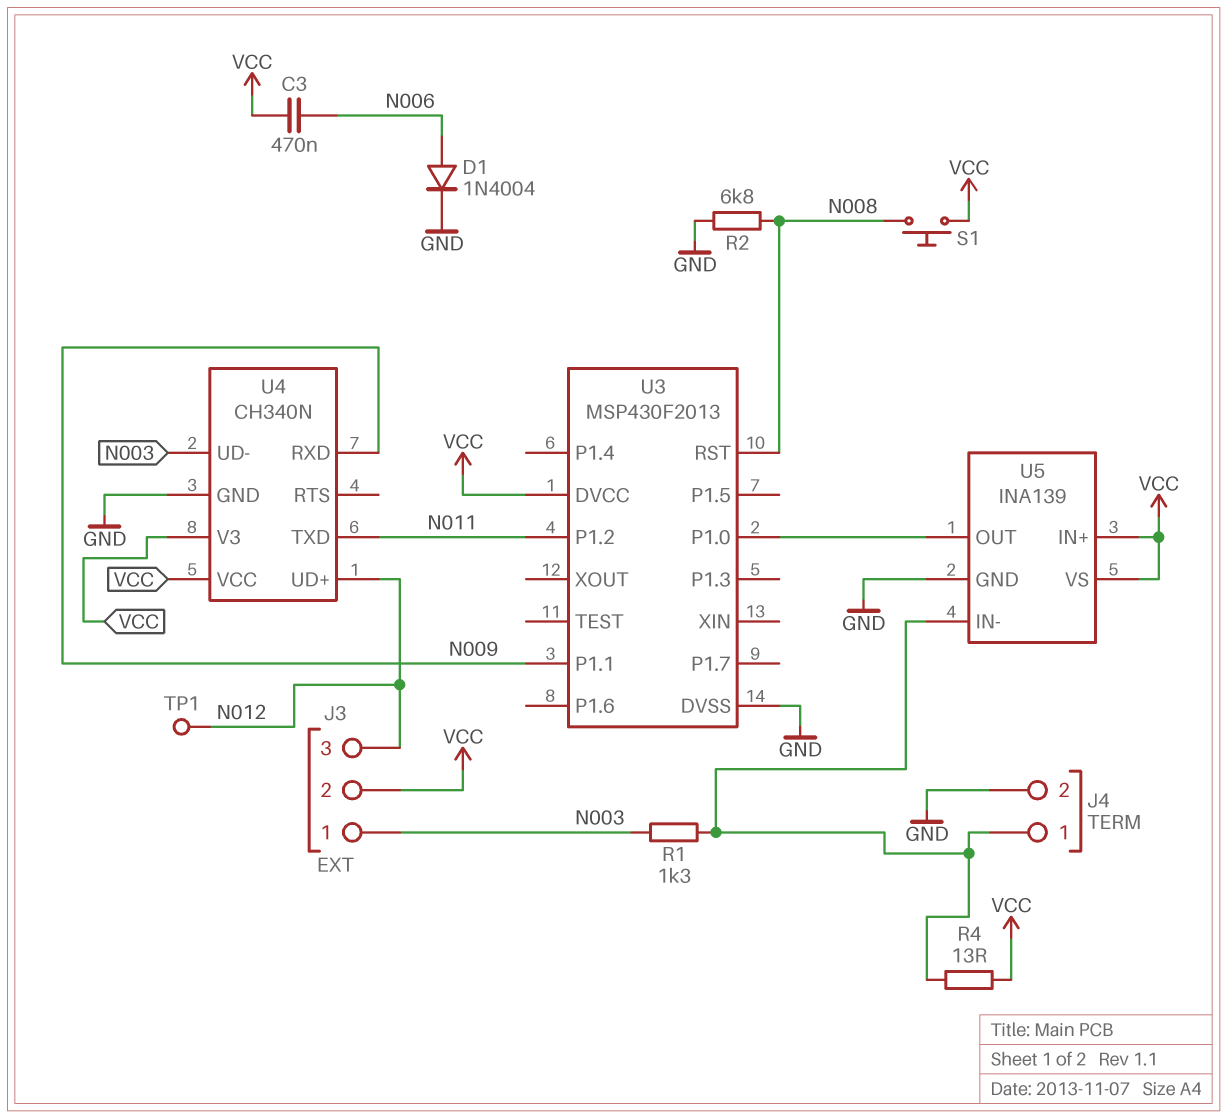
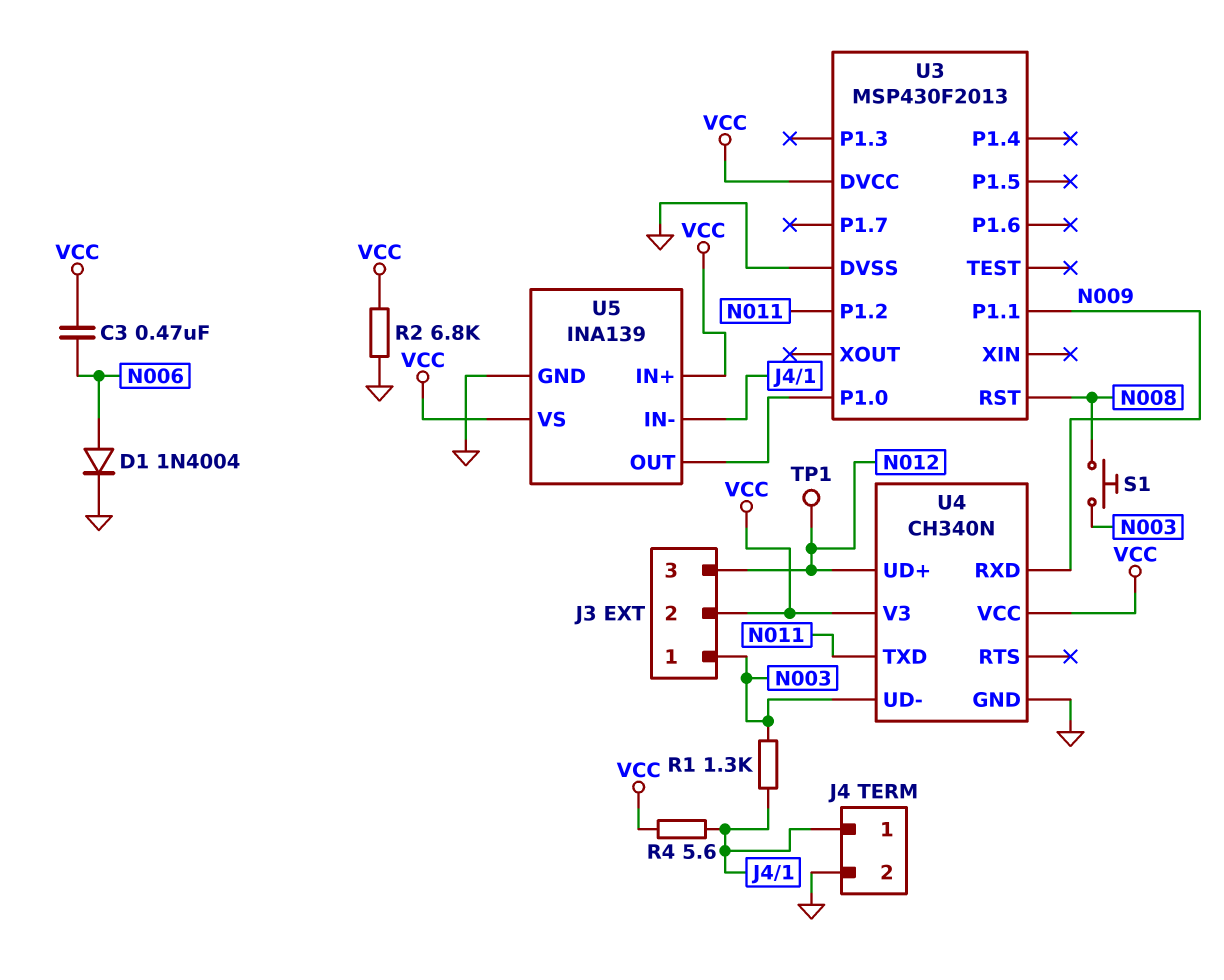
R2: 6.8k (GND, N008) -> 6.8k (GND, VCC)
R4: 13 (J4/1, VCC) -> 5.6 (J4/1, VCC)
S1: button (N008, VCC) -> button (N003, N008)

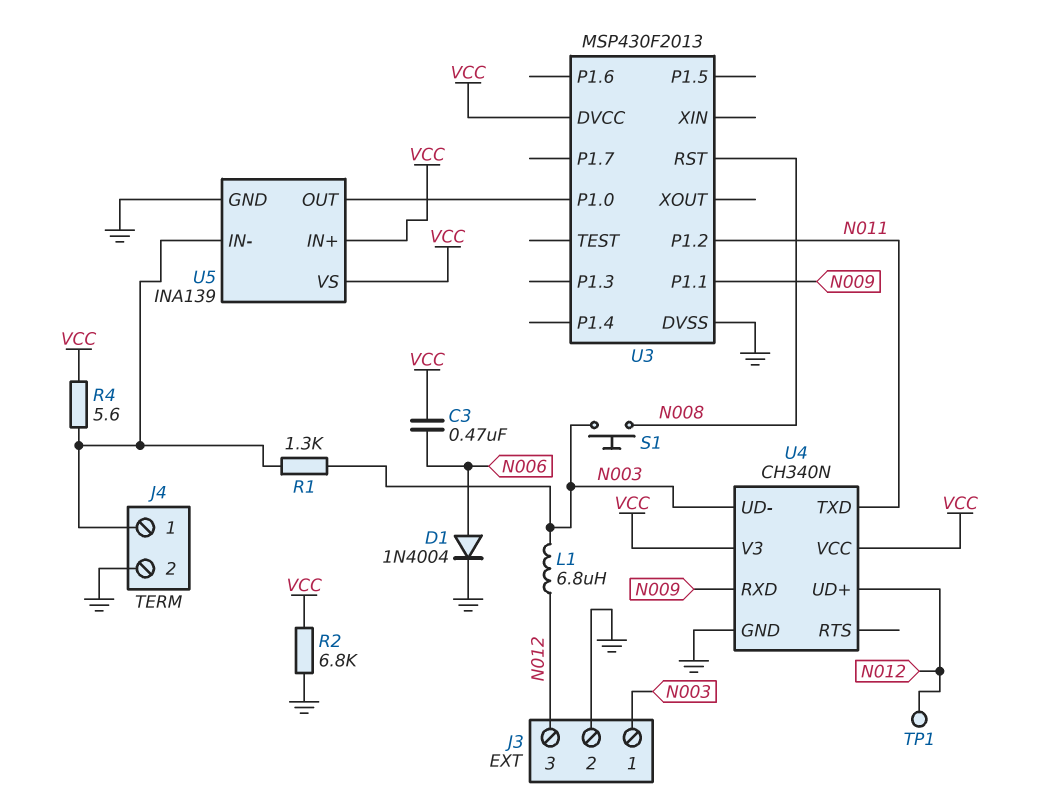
J3 pin 2: VCC -> GND
L1: none -> 6.8uH (N003, N012)

